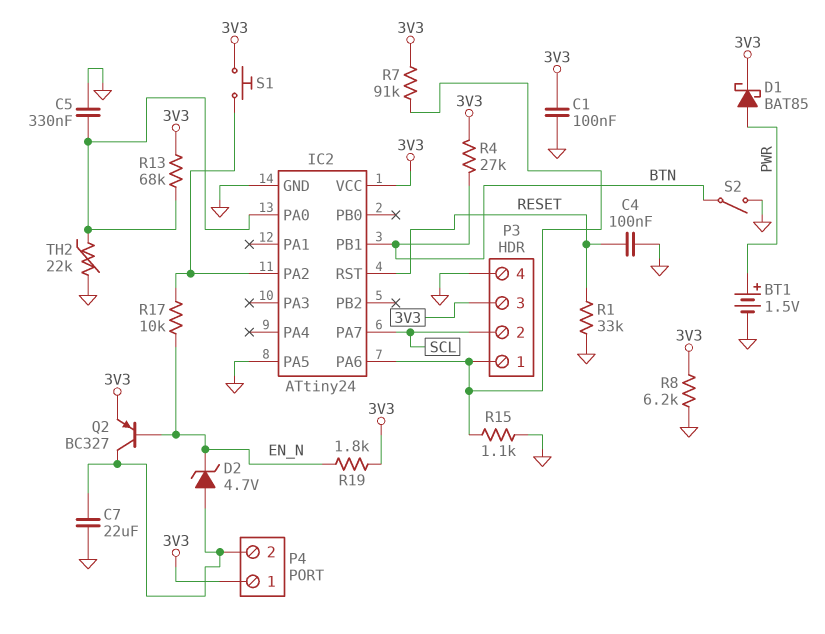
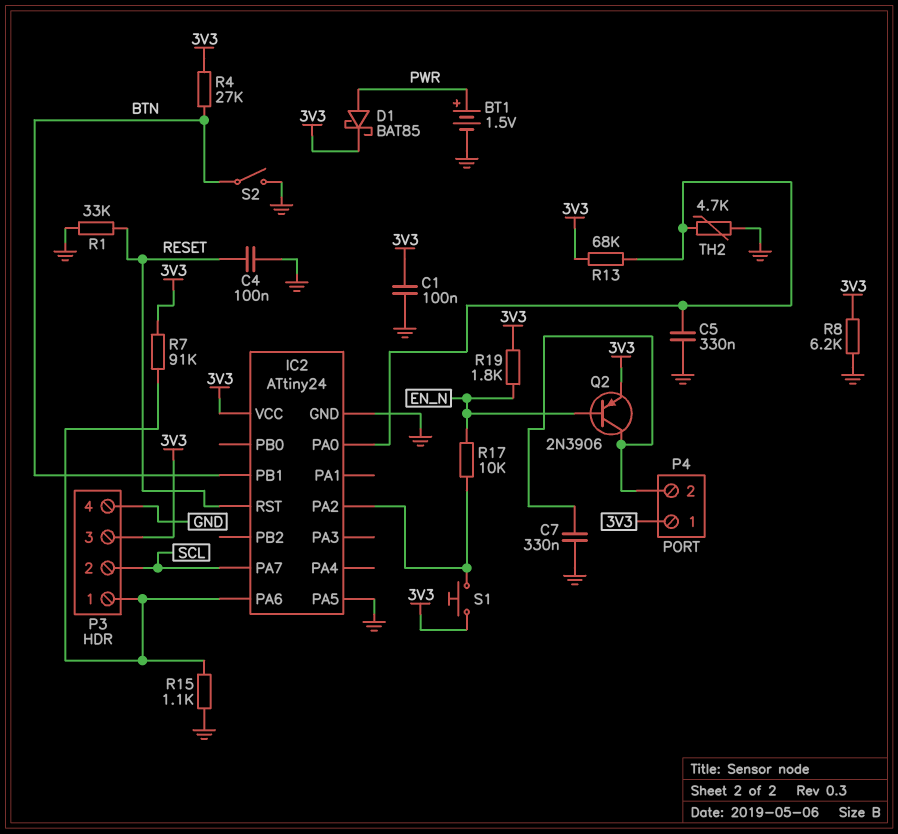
C7: 22uF (GND, P4/2) -> 330nF (GND, P4/2)
D2: zener 4.7V (A P4/2, K EN_N) -> none
Q2: PNP BC327 (B EN_N, C P4/2, E 3V3) -> PNP 2N3906 (B EN_N, C P4/2, E 3V3)
TH2: 22k (GND, IC2/PA0) -> 4.7k (GND, IC2/PA0)

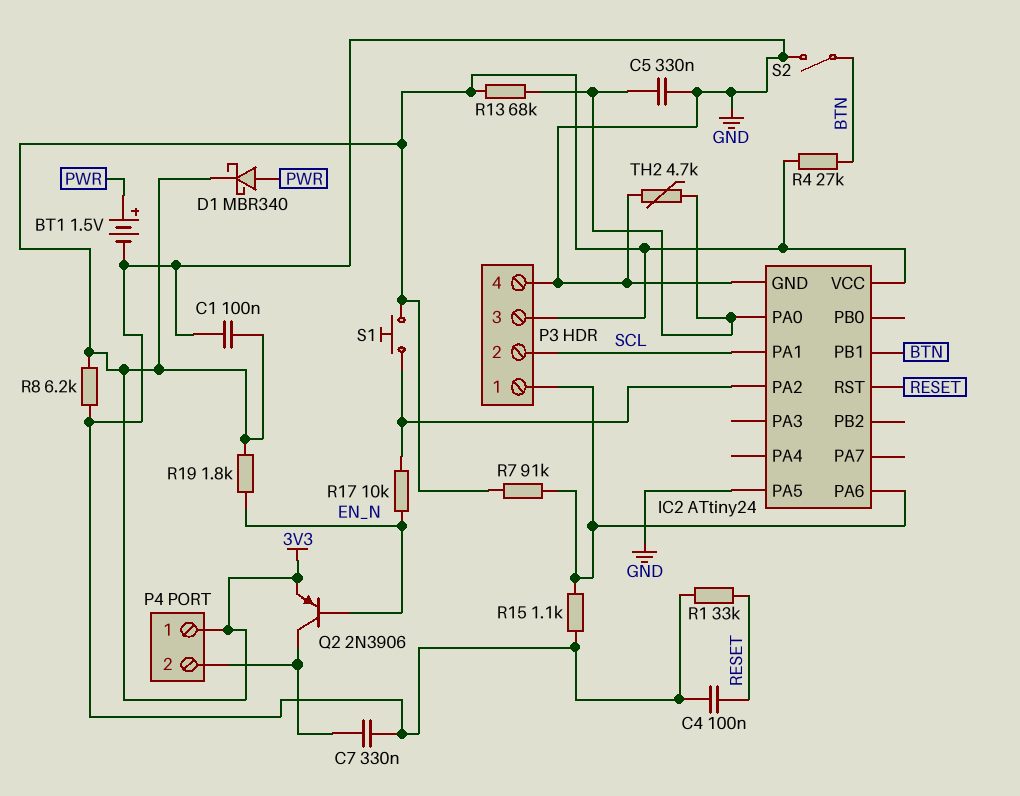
D1: schottky BAT85 (A PWR, K 3V3) -> schottky MBR340 (A PWR, K 3V3)
IC2 pin PA1: none -> SCL
IC2 pin PA7: SCL -> none

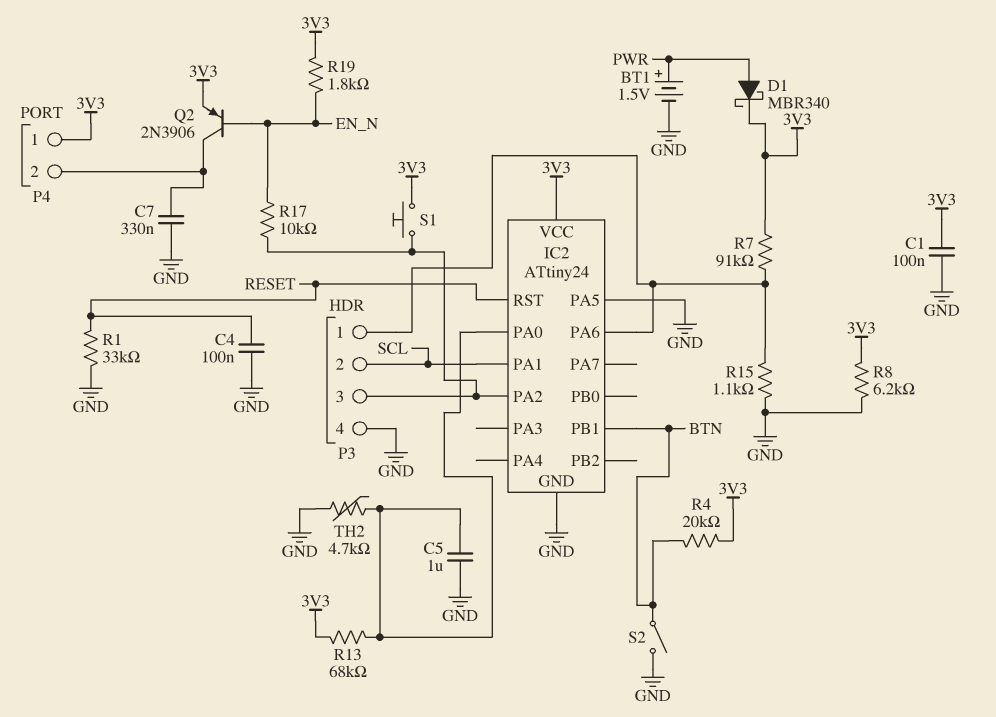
C5: 330nF (GND, IC2/PA0) -> 1uF (GND, IC2/PA0)
P3 pin 3: 3V3 -> IC2/PA2
R4: 27k (3V3, BTN) -> 20k (3V3, BTN)

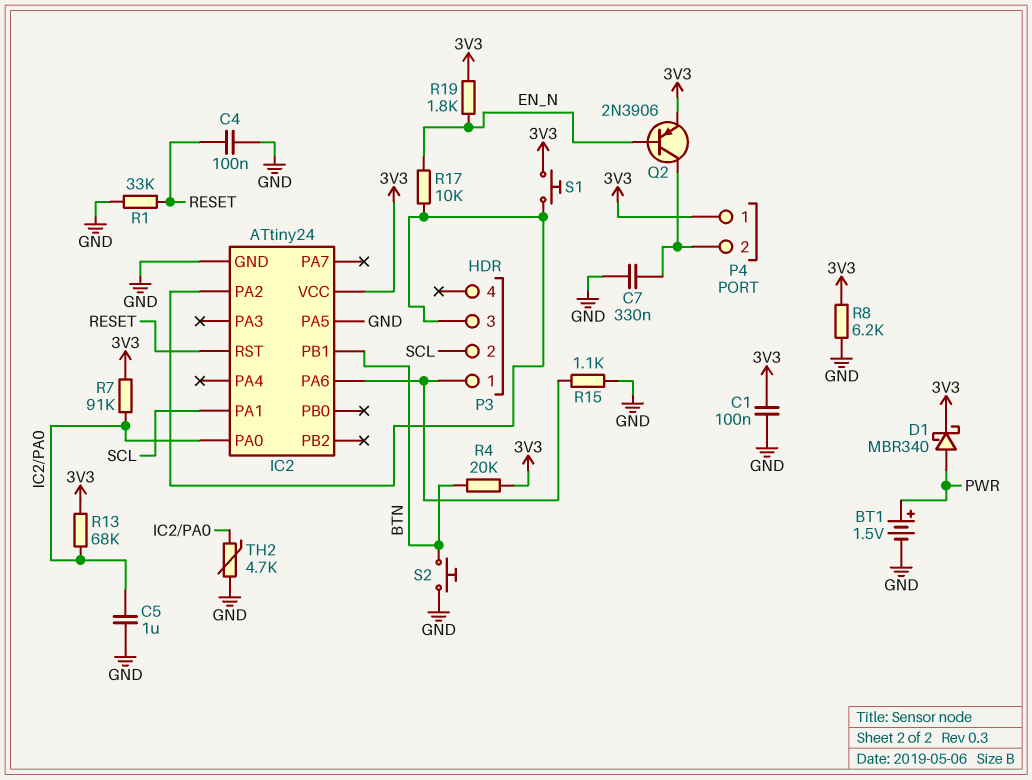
P3 pin 4: GND -> none
R7: 91k (3V3, IC2/PA6) -> 91k (3V3, IC2/PA0)
S2: switch (BTN, GND) -> button (BTN, GND)

